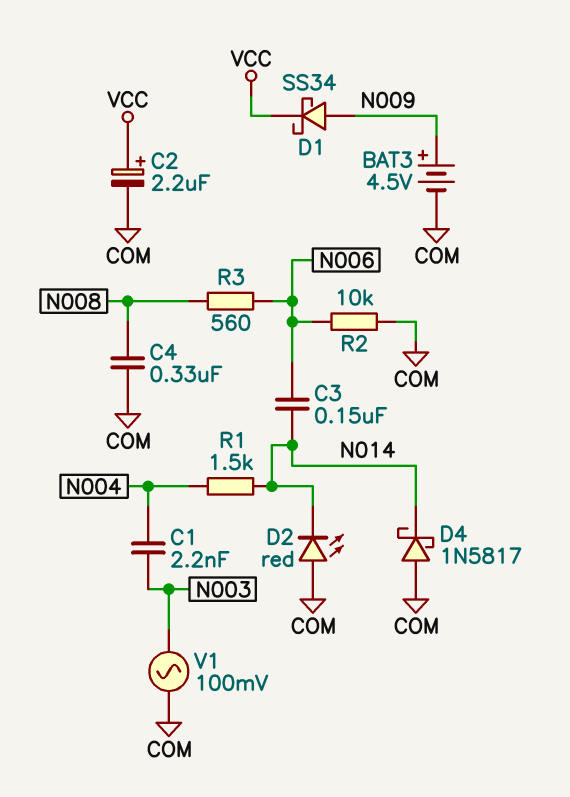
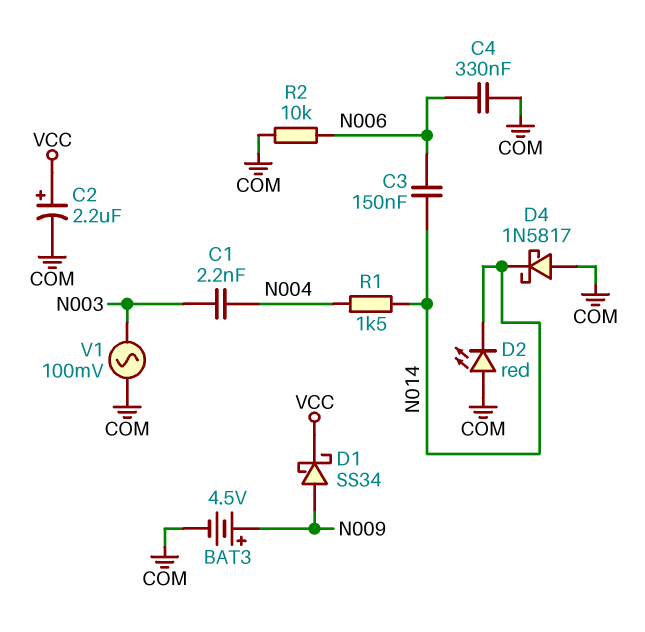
C4: 330nF (COM, N008) -> 330nF (COM, N006)
R3: 560 (N006, N008) -> none

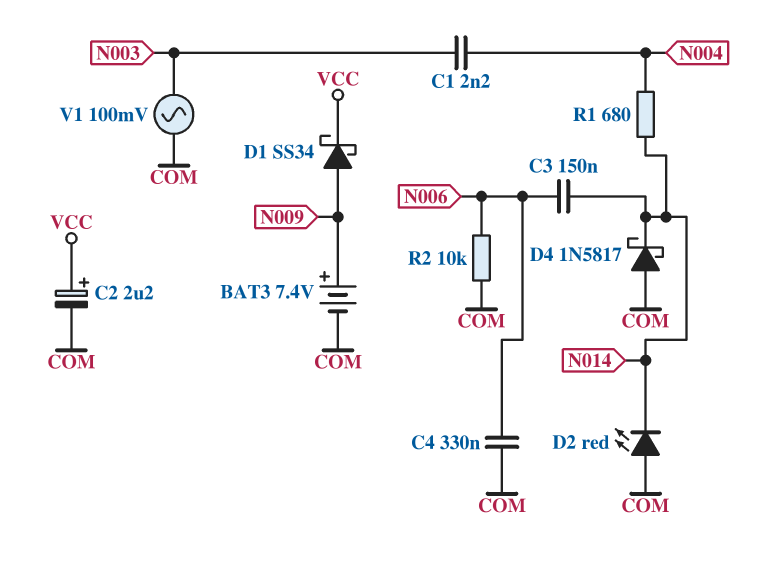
BAT3: 4.5V (plus N009, minus COM) -> 7.4V (plus N009, minus COM)
R1: 1.5k (N004, N014) -> 680 (N004, N014)

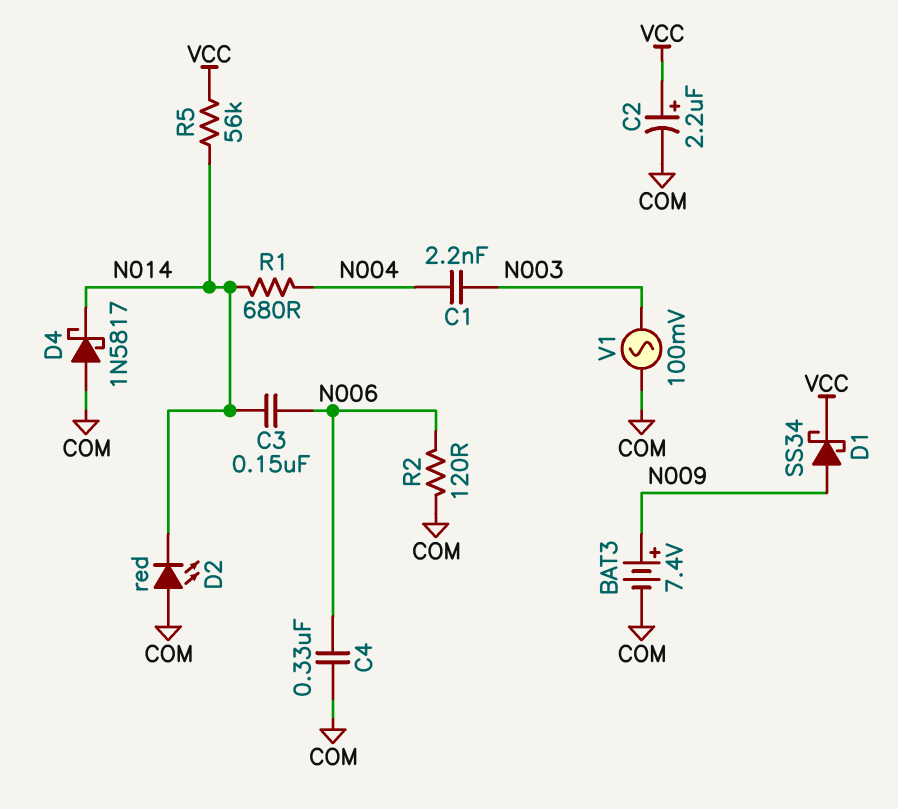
R2: 10k (COM, N006) -> 120 (COM, N006)
R5: none -> 56k (N014, VCC)

